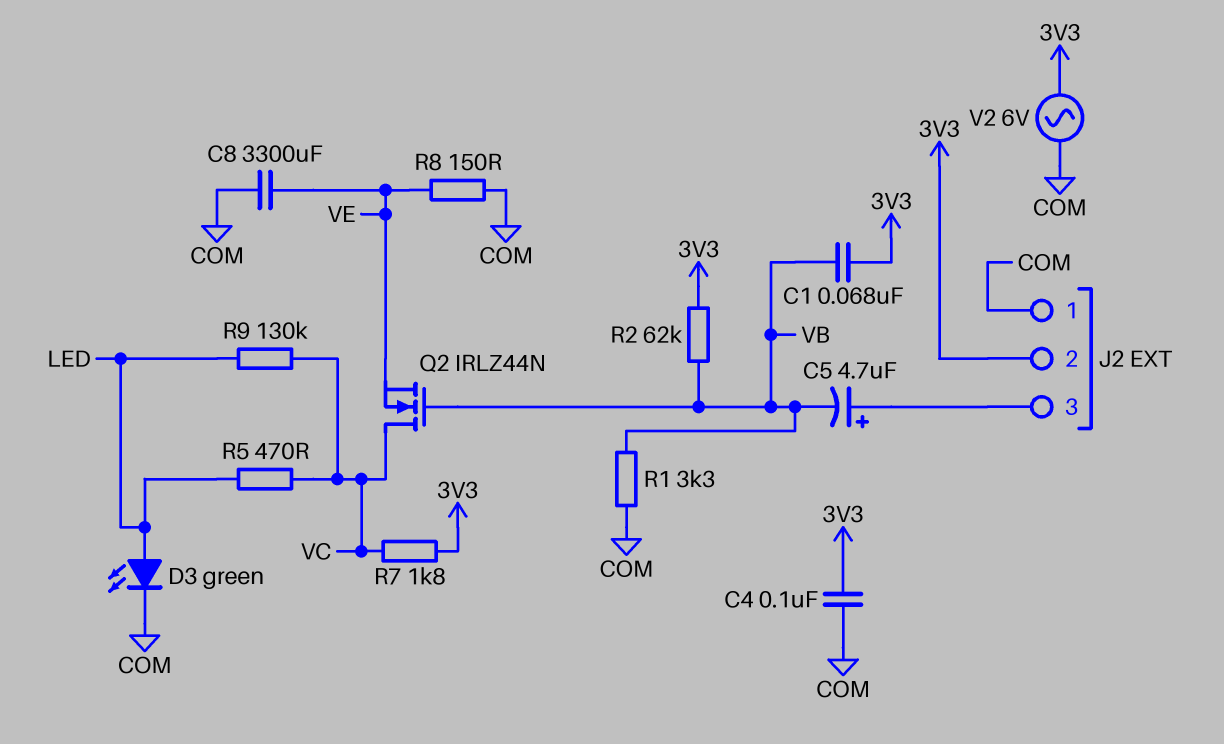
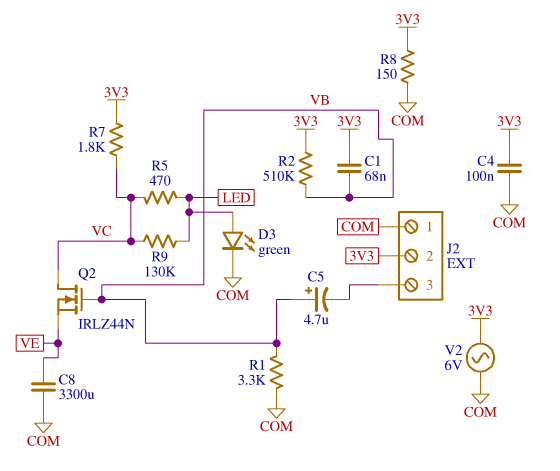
C5: 4.7uF (plus J2/3, minus VB) -> 4.7uF (plus VB, minus J2/3)
R2: 62k (3V3, VB) -> 510k (3V3, VB)
R8: 150 (COM, VE) -> 150 (3V3, COM)

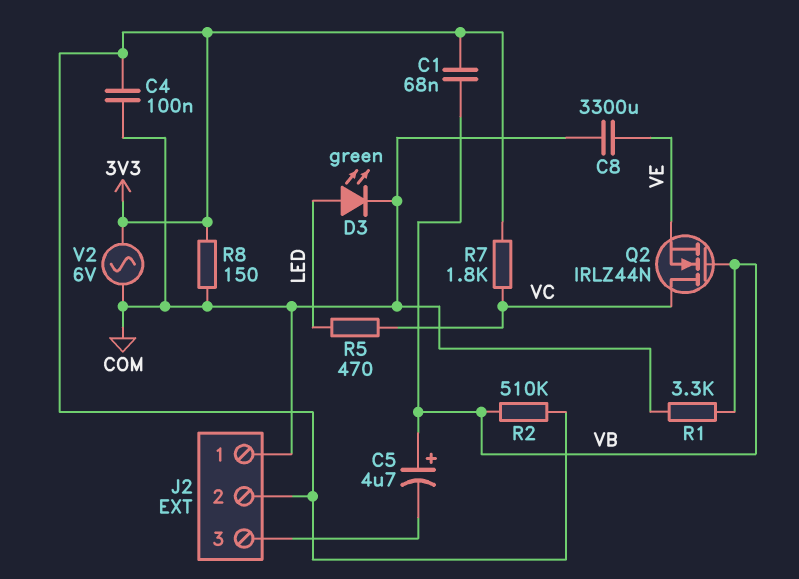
R9: 130k (LED, VC) -> none

